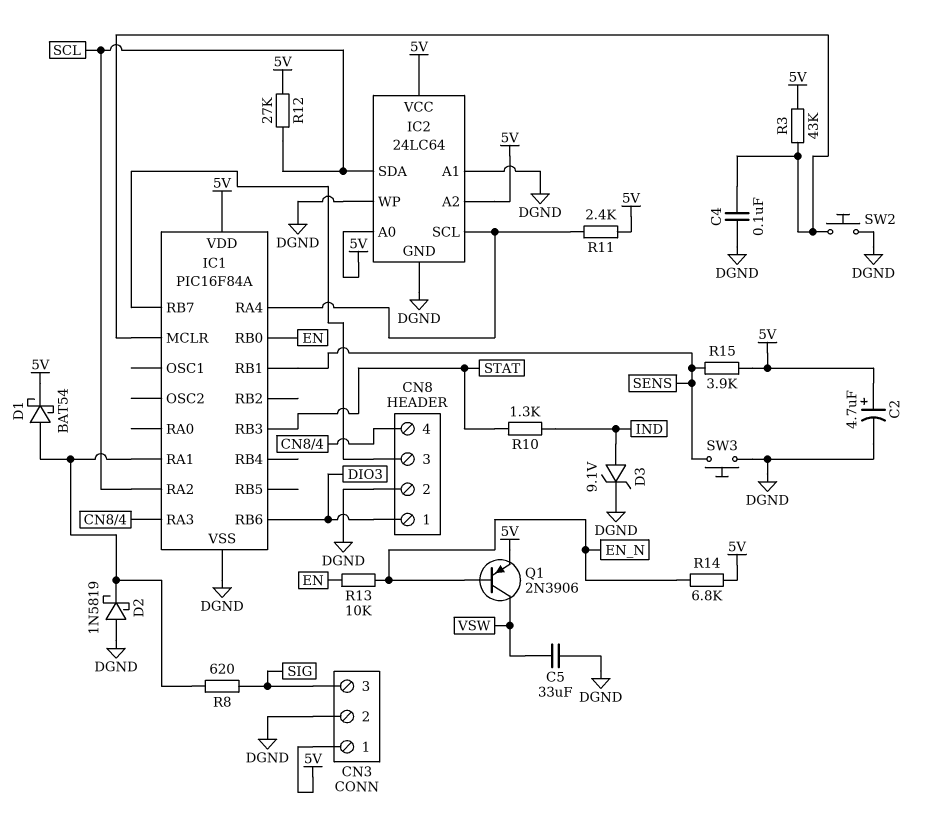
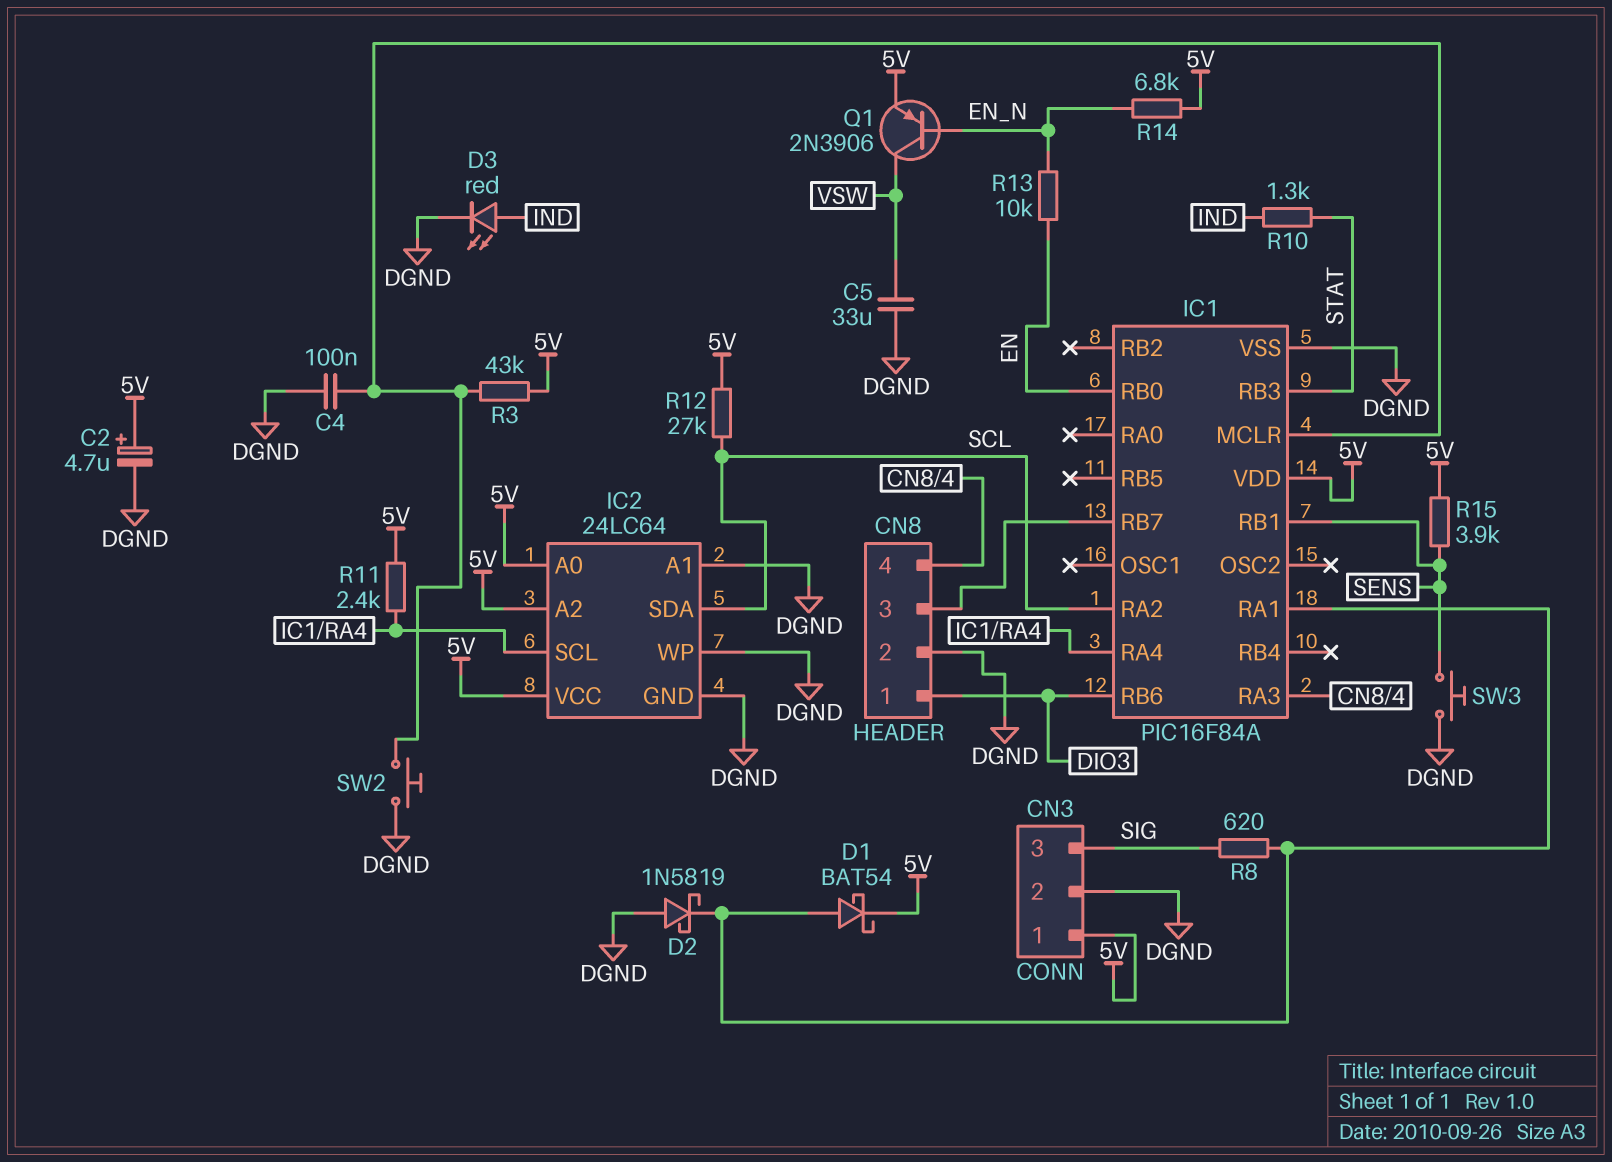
D3: zener 9.1V (A IND, K DGND) -> LED red (A IND, K DGND)

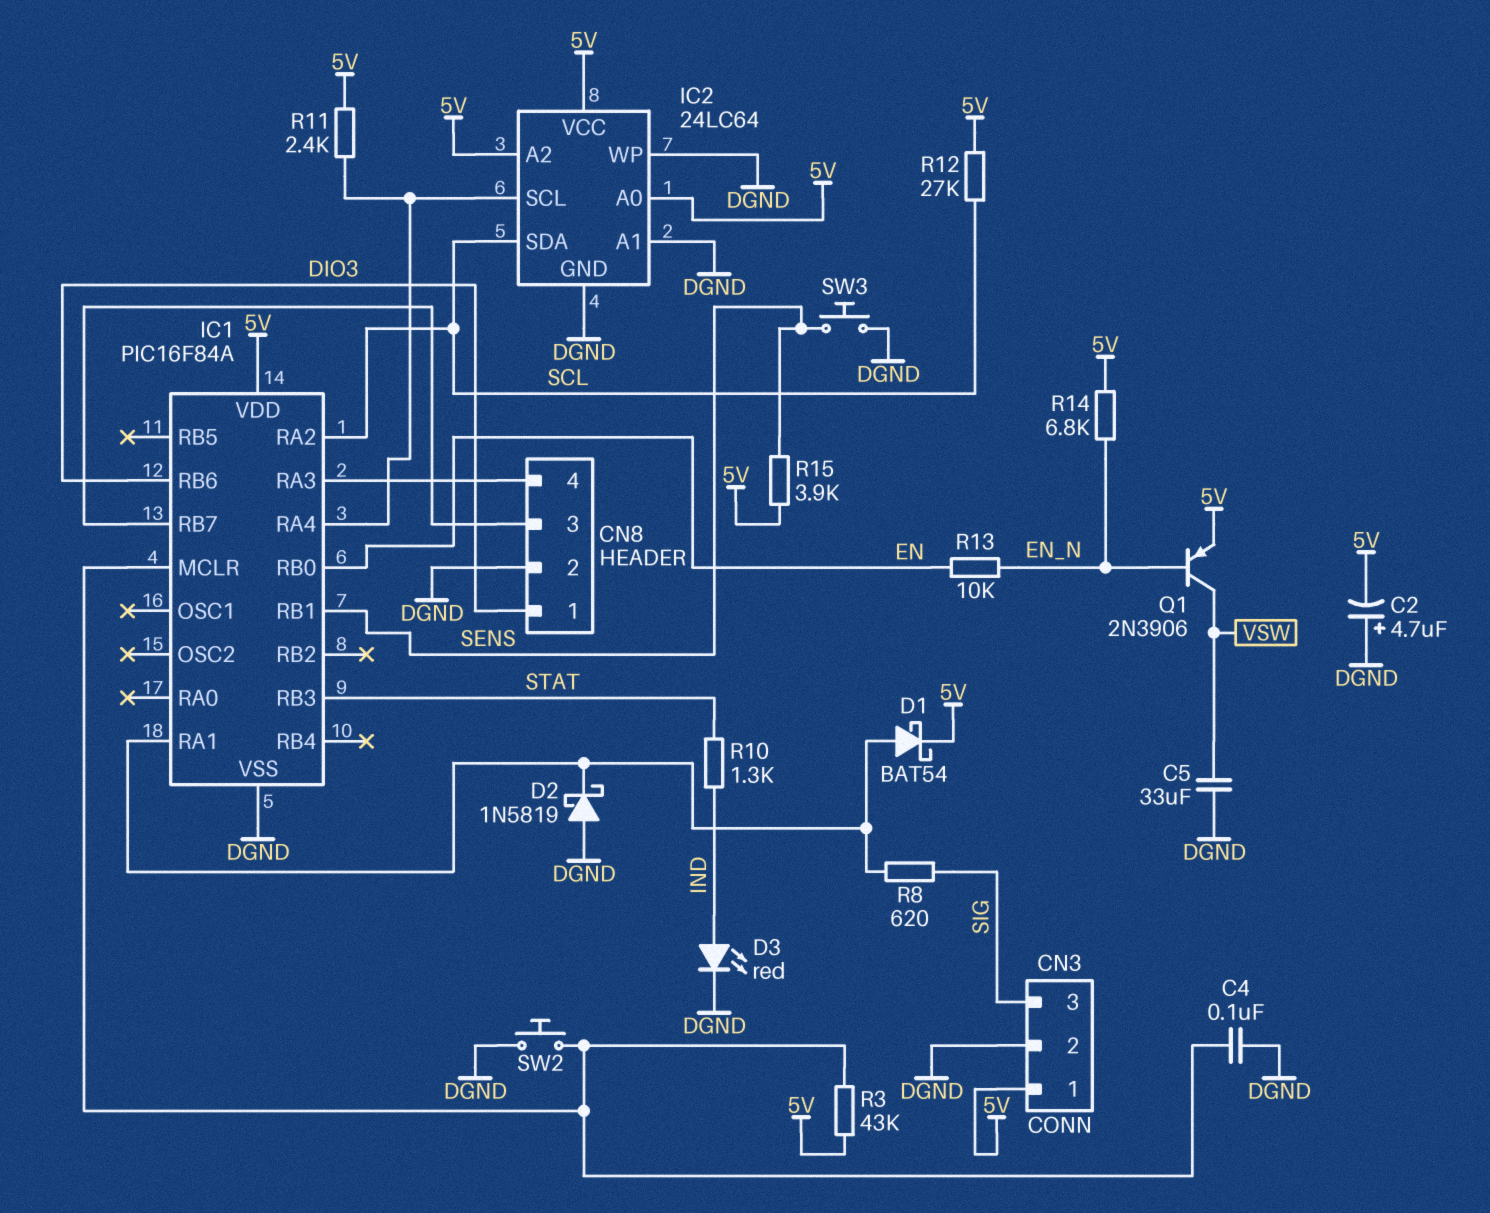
C2: 4.7uF (plus 5V, minus DGND) -> 4.7uF (plus DGND, minus 5V)

